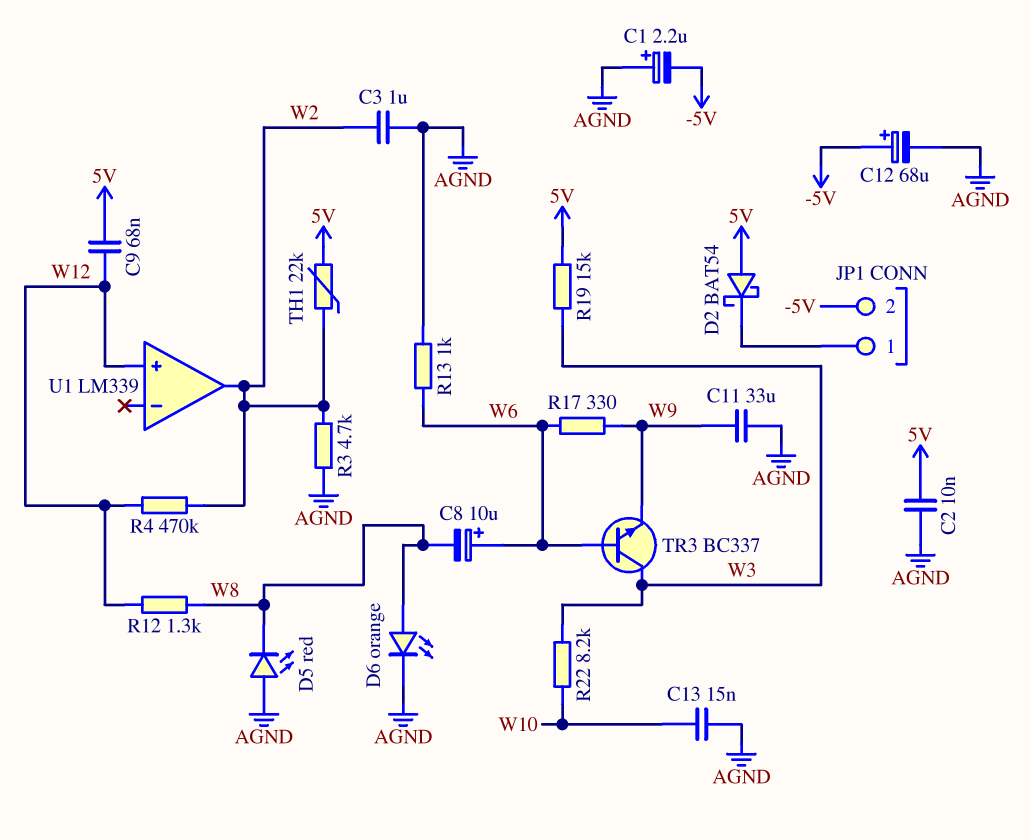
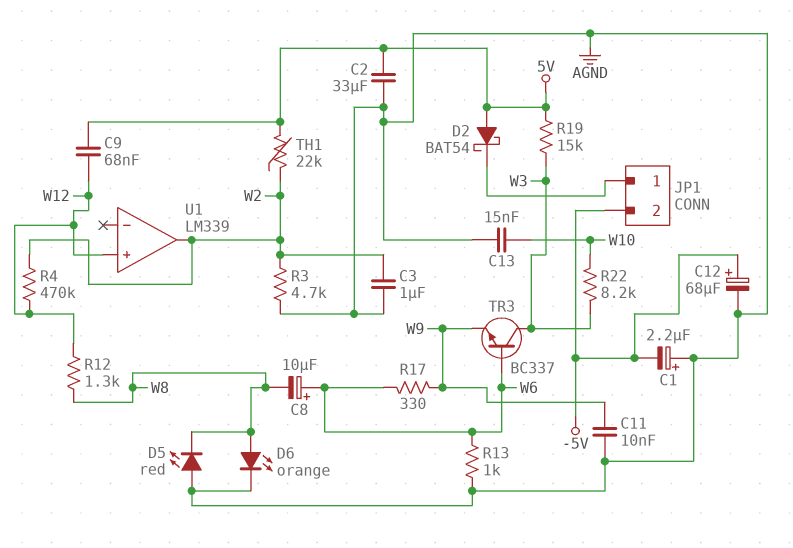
C2: 10nF (5V, AGND) -> 33uF (5V, AGND)
C11: 33uF (AGND, W9) -> 10nF (AGND, W9)

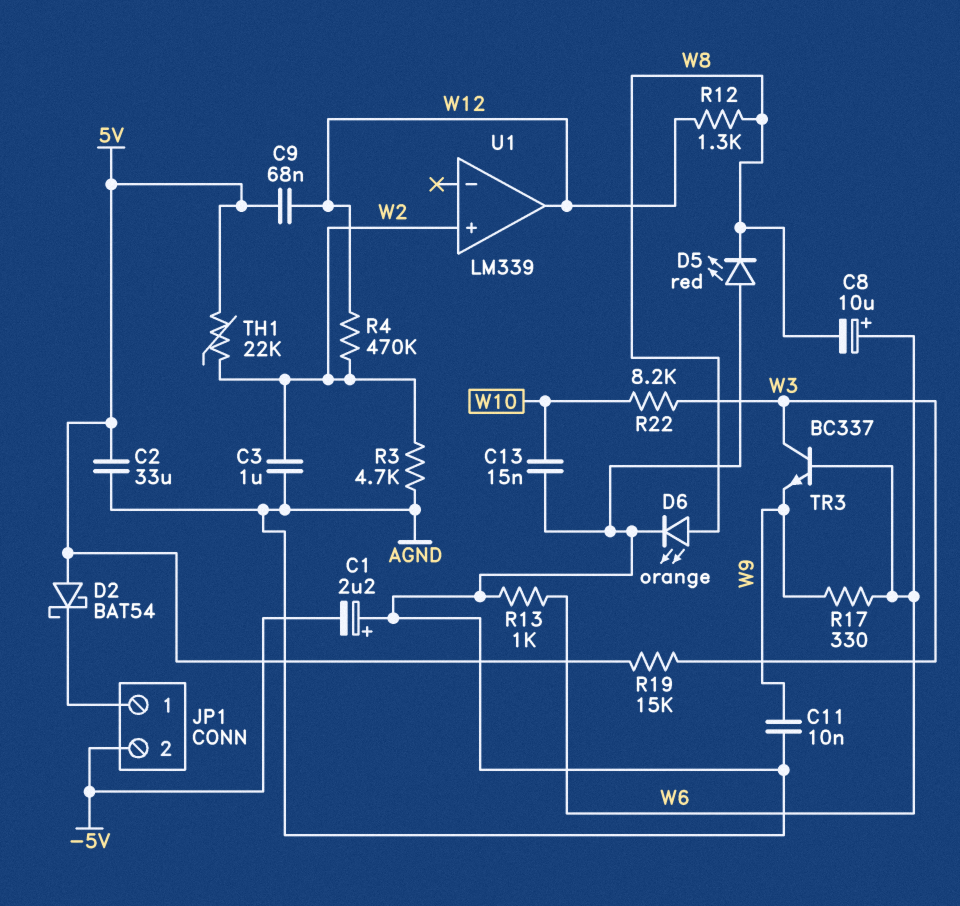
C12: 68uF (plus -5V, minus AGND) -> none
U1 pin in+: W12 -> W2
U1 pin out: W2 -> W12

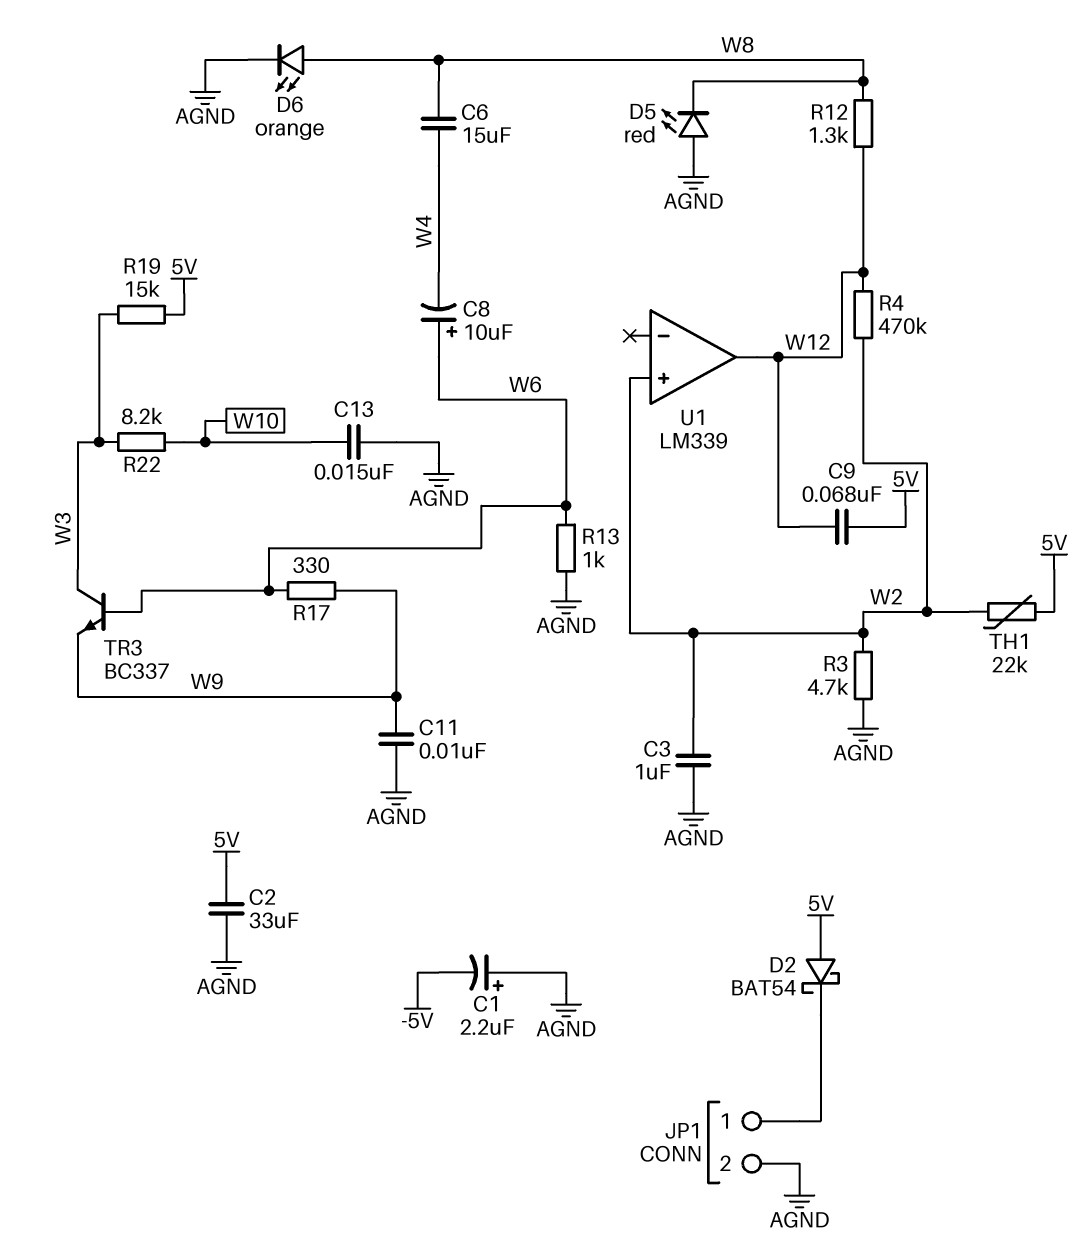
C6: none -> 15uF (W4, W8)
C8: 10uF (plus W6, minus W8) -> 10uF (plus W6, minus W4)
JP1 pin 2: -5V -> AGND

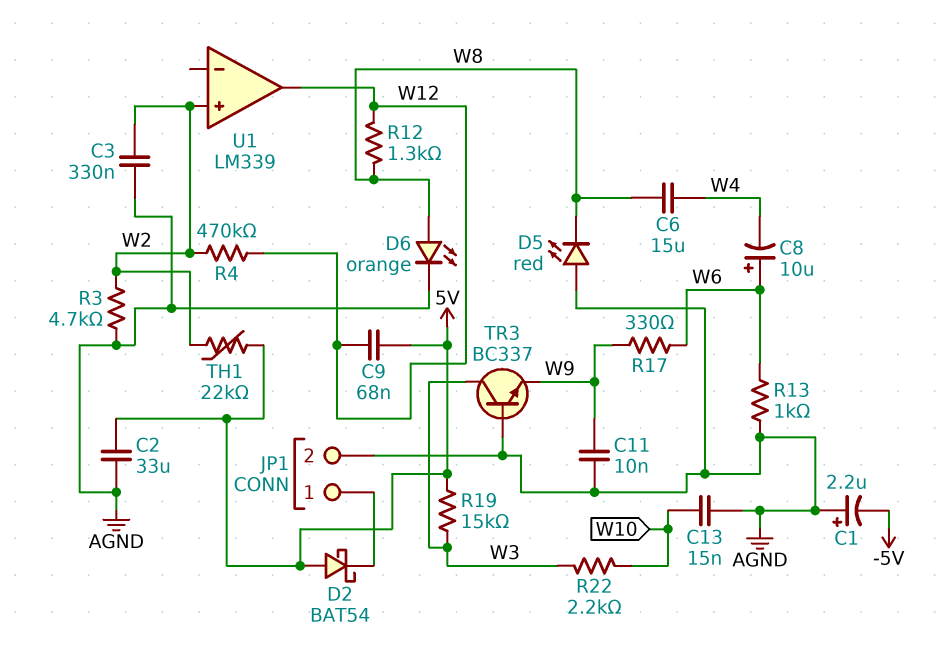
C3: 1uF (AGND, W2) -> 330nF (AGND, W2)
R22: 8.2k (W3, W10) -> 2.2k (W3, W10)
TR3: NPN BC337 (B W6, C W3, E W9) -> NPN BC337 (B AGND, C W3, E W9)

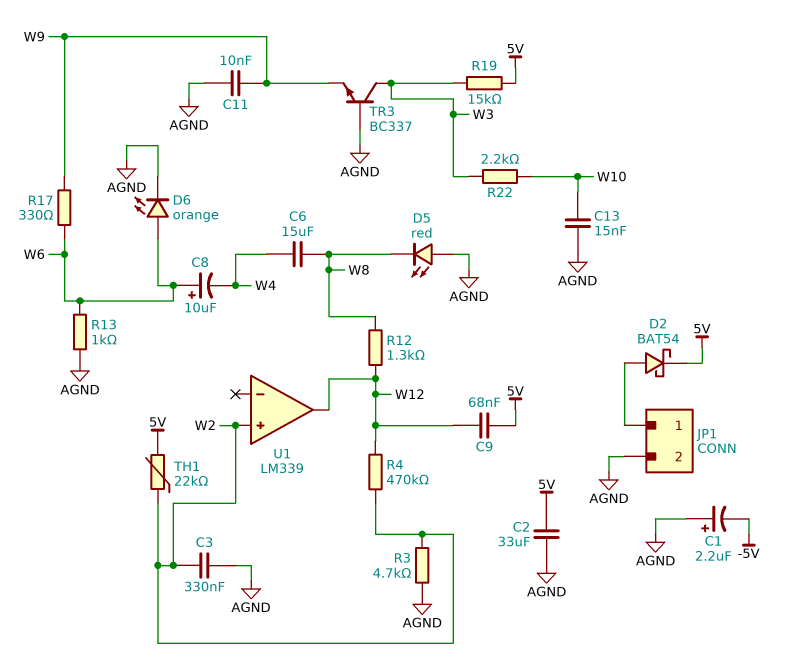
D2: schottky BAT54 (A 5V, K JP1/1) -> schottky BAT54 (A JP1/1, K 5V)
D6: LED orange (A W8, K AGND) -> LED orange (A W6, K AGND)

